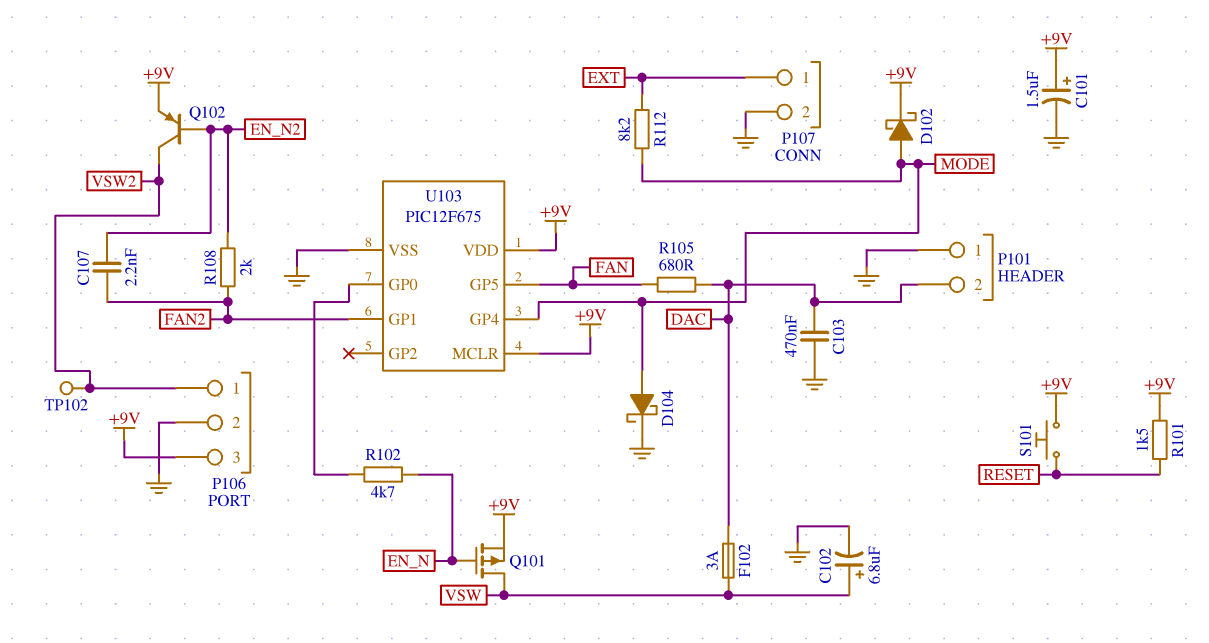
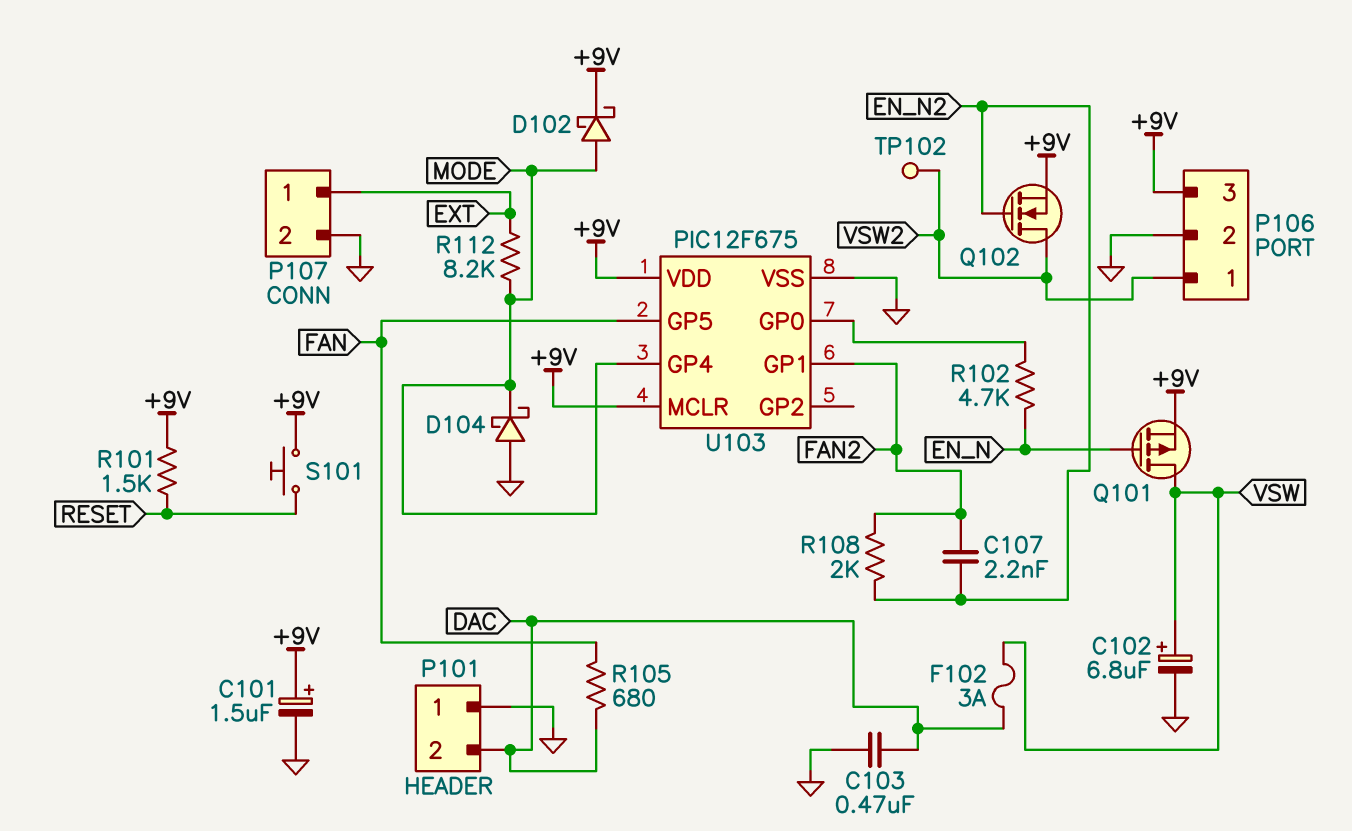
D104: schottky (A MODE, K GND) -> schottky (A GND, K MODE)
Q102: PNP (B EN_N2, C VSW2, E +9V) -> NMOS (G EN_N2, D VSW2, S +9V)

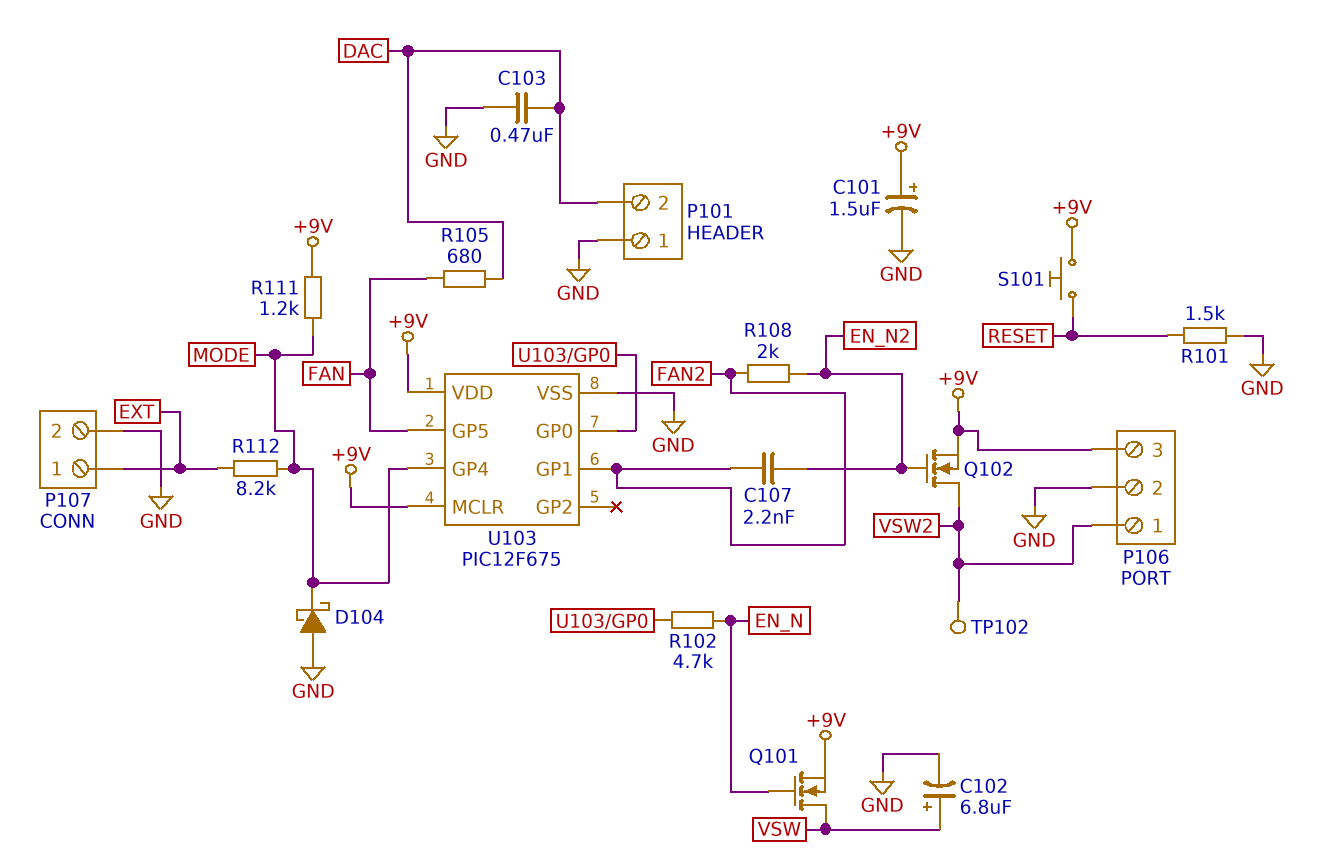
D102: schottky (A MODE, K +9V) -> none
F102: 3A (DAC, VSW) -> none
Q101: PMOS (G EN_N, D VSW, S +9V) -> NMOS (G EN_N, D VSW, S +9V)
R101: 1.5k (+9V, RESET) -> 1.5k (GND, RESET)
R111: none -> 1.2k (+9V, MODE)

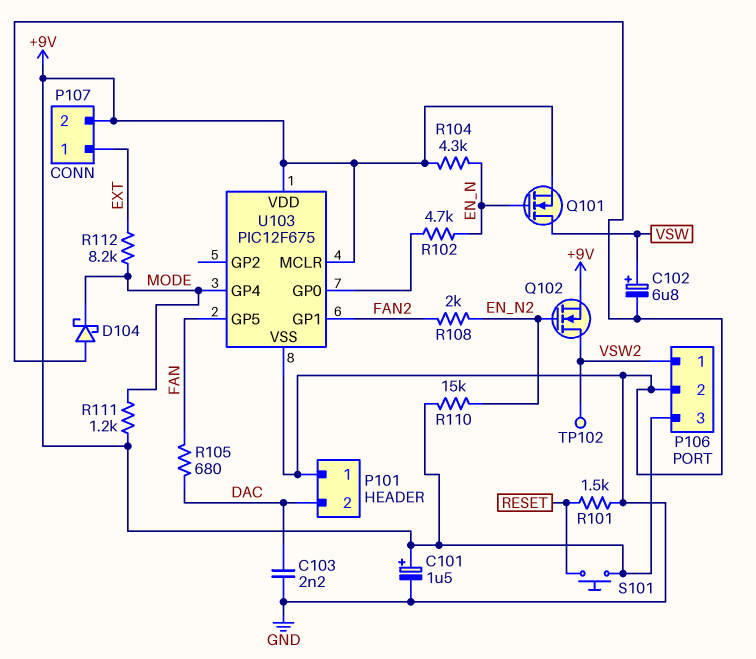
C103: 470nF (DAC, GND) -> 2.2nF (DAC, GND)
C107: 2.2nF (EN_N2, FAN2) -> none
P107 pin 2: GND -> +9V
R104: none -> 4.3k (+9V, EN_N)
R110: none -> 15k (+9V, EN_N2)

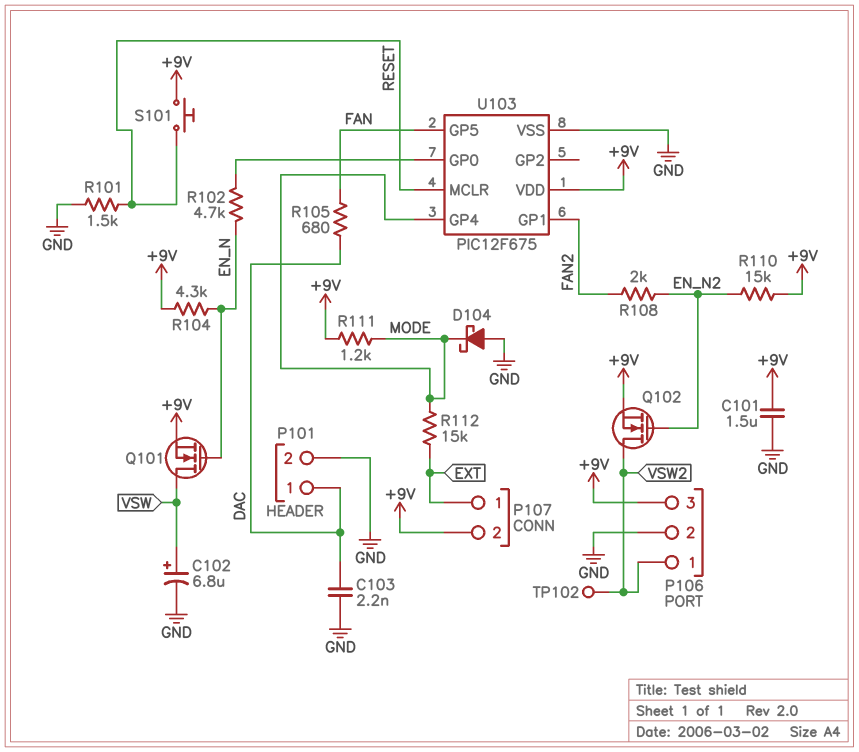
C101: 1.5uF (plus +9V, minus GND) -> 1.5uF (+9V, GND)
P101 pin 1: GND -> DAC
P101 pin 2: DAC -> GND
R112: 8.2k (EXT, MODE) -> 15k (EXT, MODE)
U103 pin MCLR: +9V -> RESET

